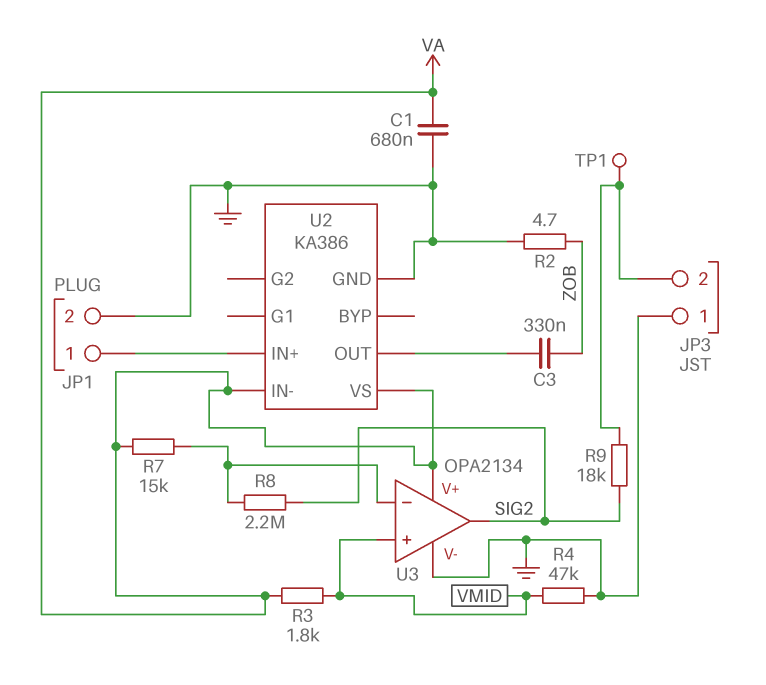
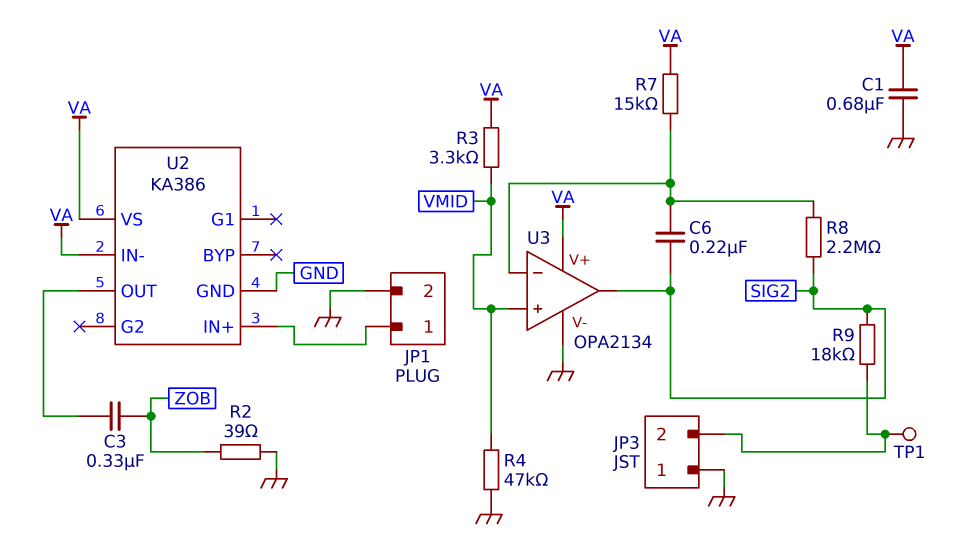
C6: none -> 220nF (SIG2, U3/in-)
R2: 4.7 (GND, ZOB) -> 39 (GND, ZOB)
R3: 1.8k (VA, VMID) -> 3.3k (VA, VMID)

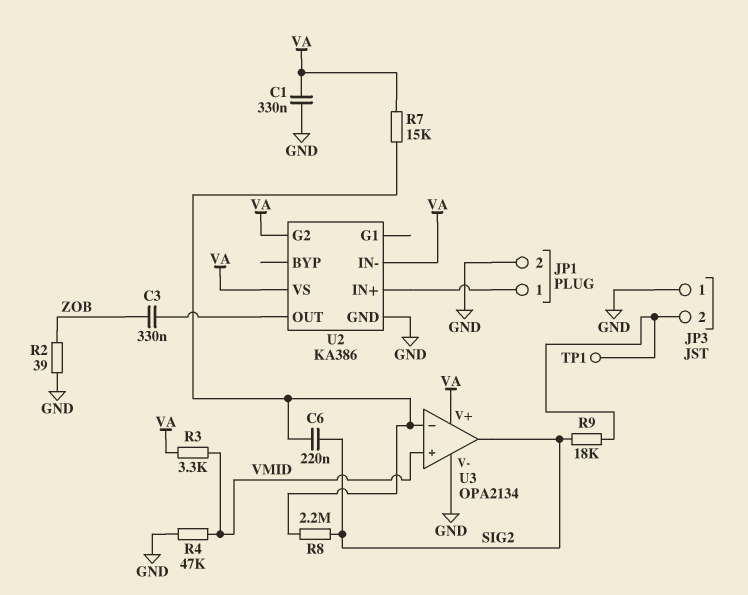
C1: 680nF (GND, VA) -> 330nF (GND, VA)
U2 pin G2: none -> VA

